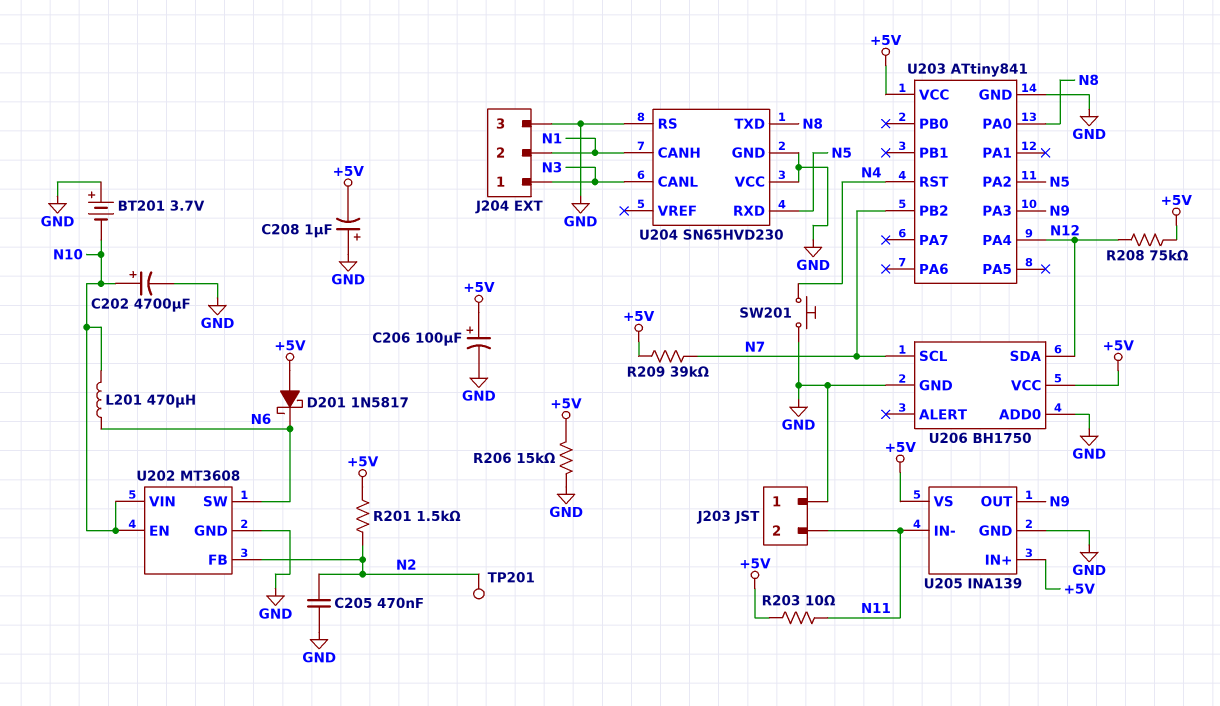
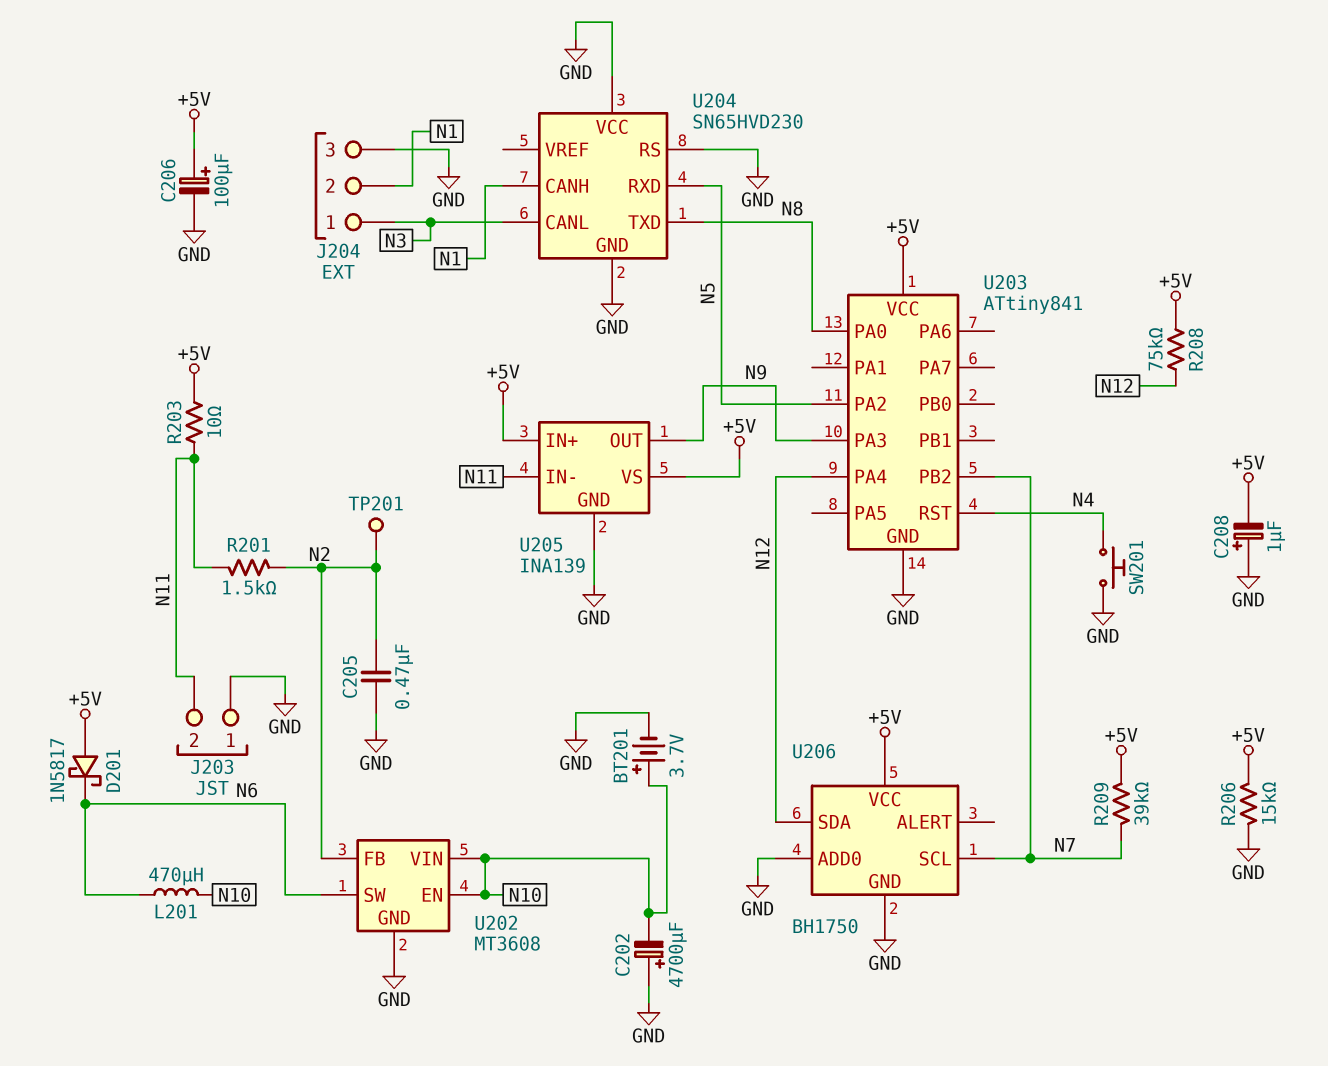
BT201: 3.7V (plus GND, minus N10) -> 3.7V (plus N10, minus GND)
C202: 4700uF (plus N10, minus GND) -> 4700uF (plus GND, minus N10)
R201: 1.5k (+5V, N2) -> 1.5k (N2, N11)

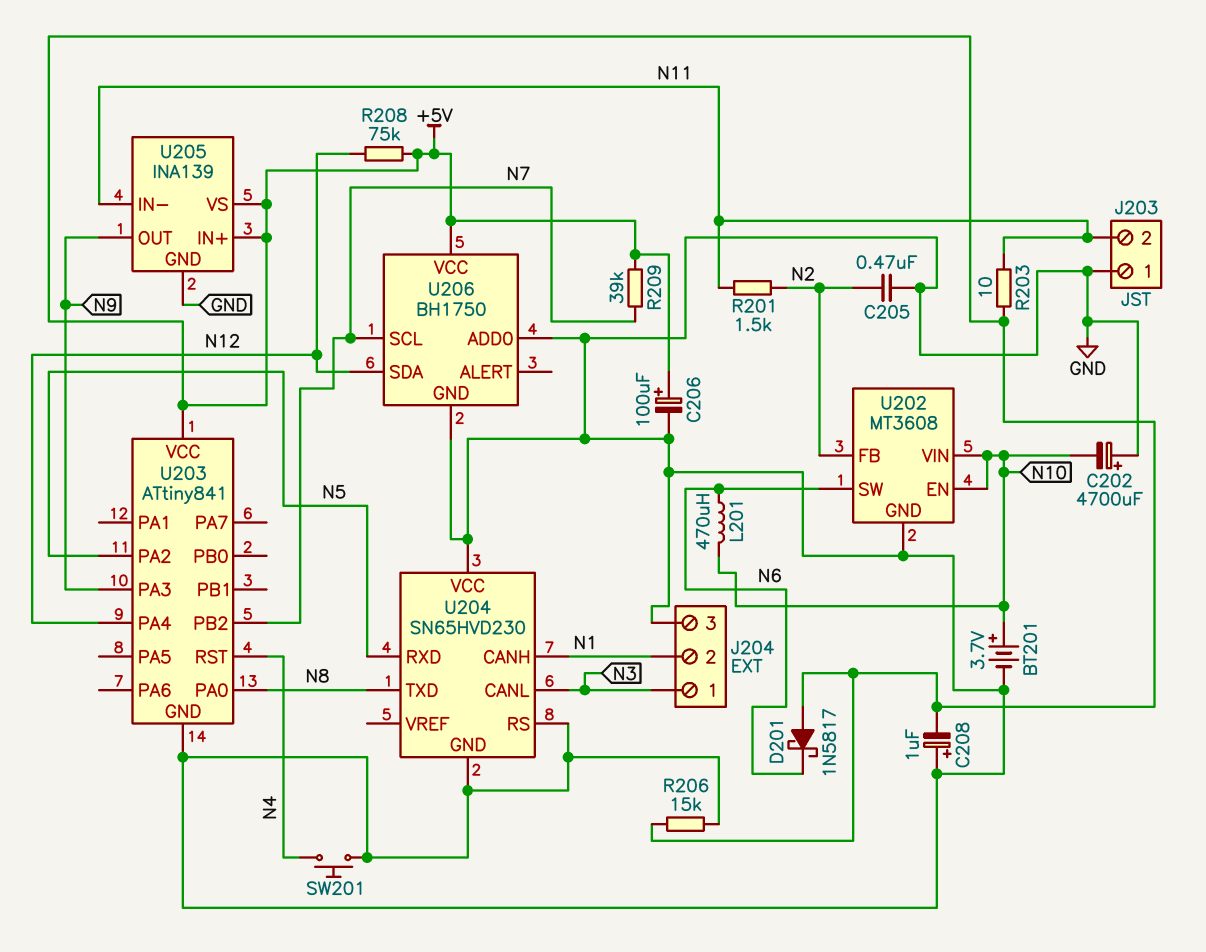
TP201: test point (N2) -> none

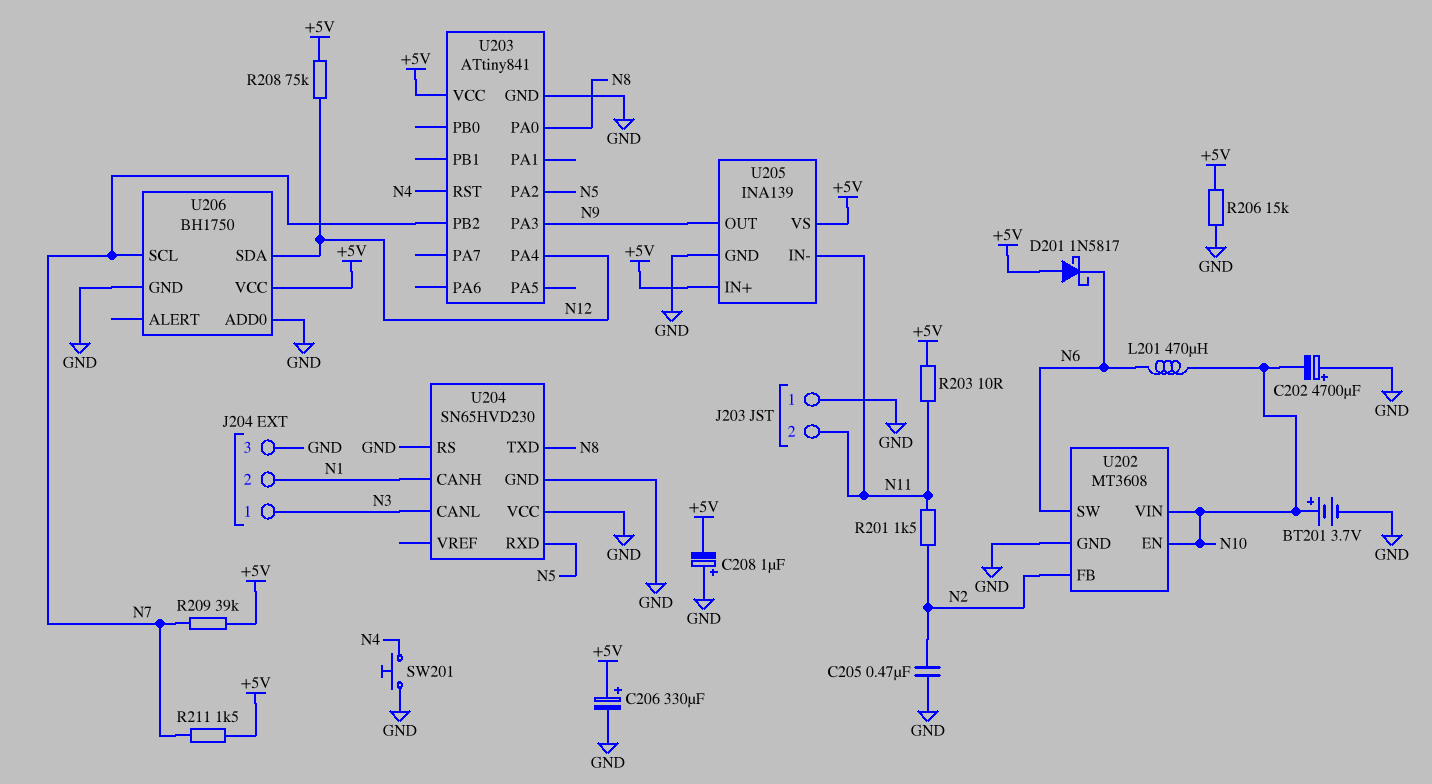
C206: 100uF (plus +5V, minus GND) -> 330uF (plus +5V, minus GND)
R211: none -> 1.5k (+5V, N7)

